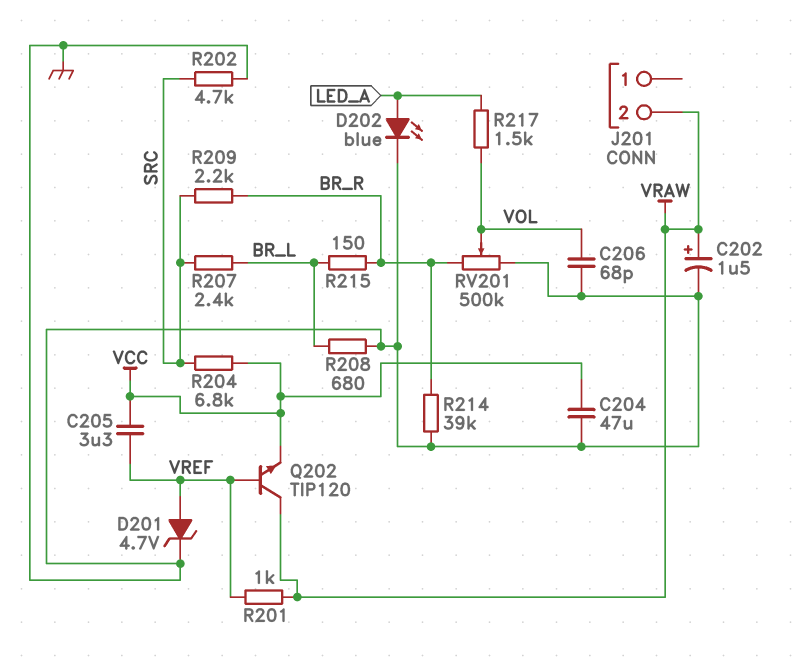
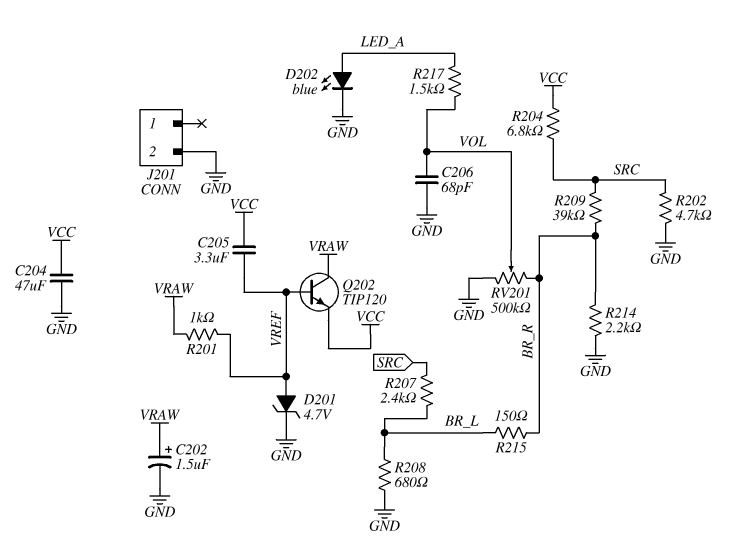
J201 pin 2: VRAW -> GND
R209: 2.2k (BR_R, SRC) -> 39k (BR_R, SRC)
R214: 39k (BR_R, GND) -> 2.2k (BR_R, GND)

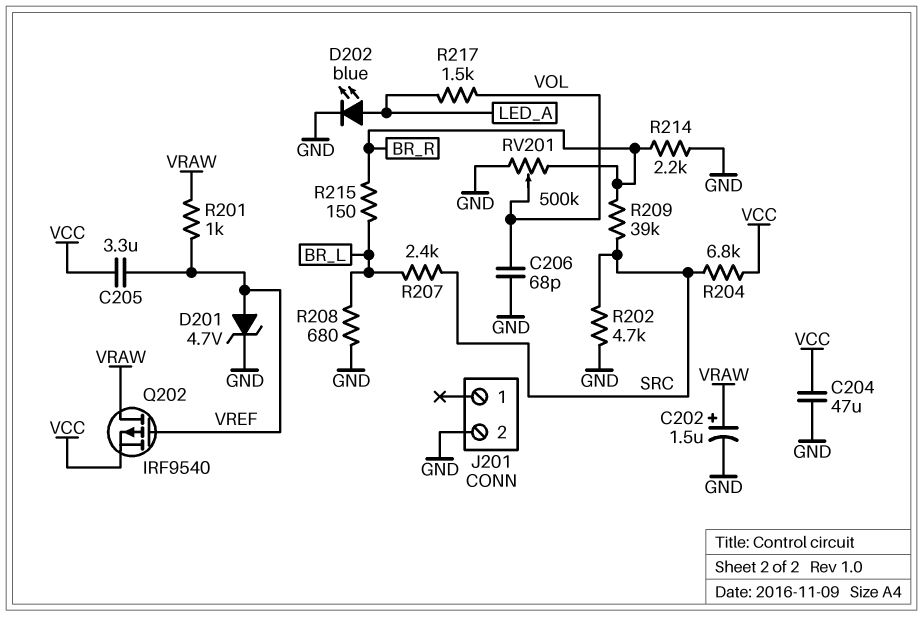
Q202: NPN TIP120 (B VREF, C VRAW, E VCC) -> PMOS IRF9540 (G VREF, D VRAW, S VCC)

